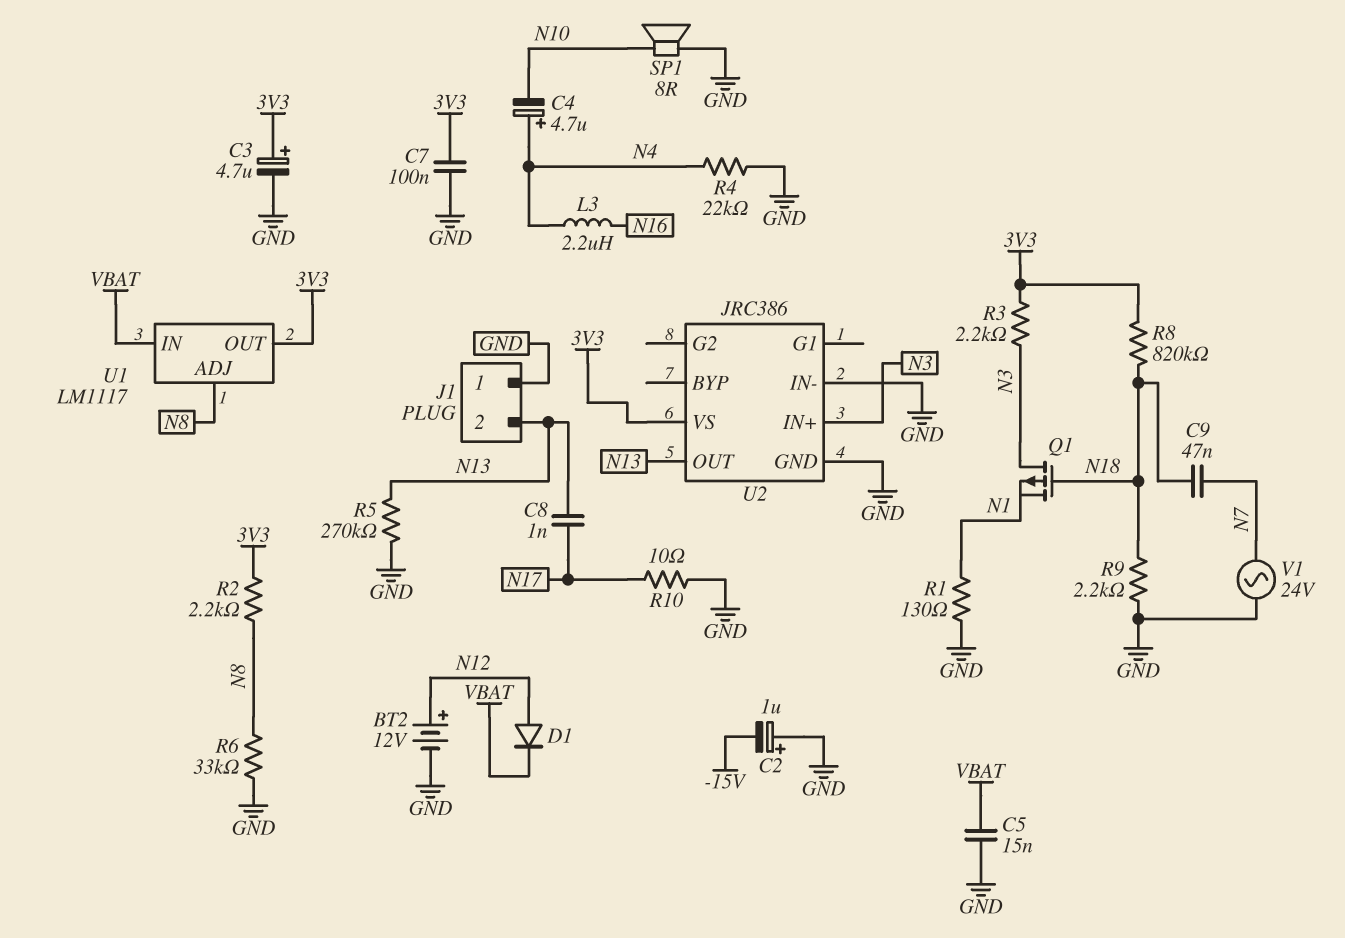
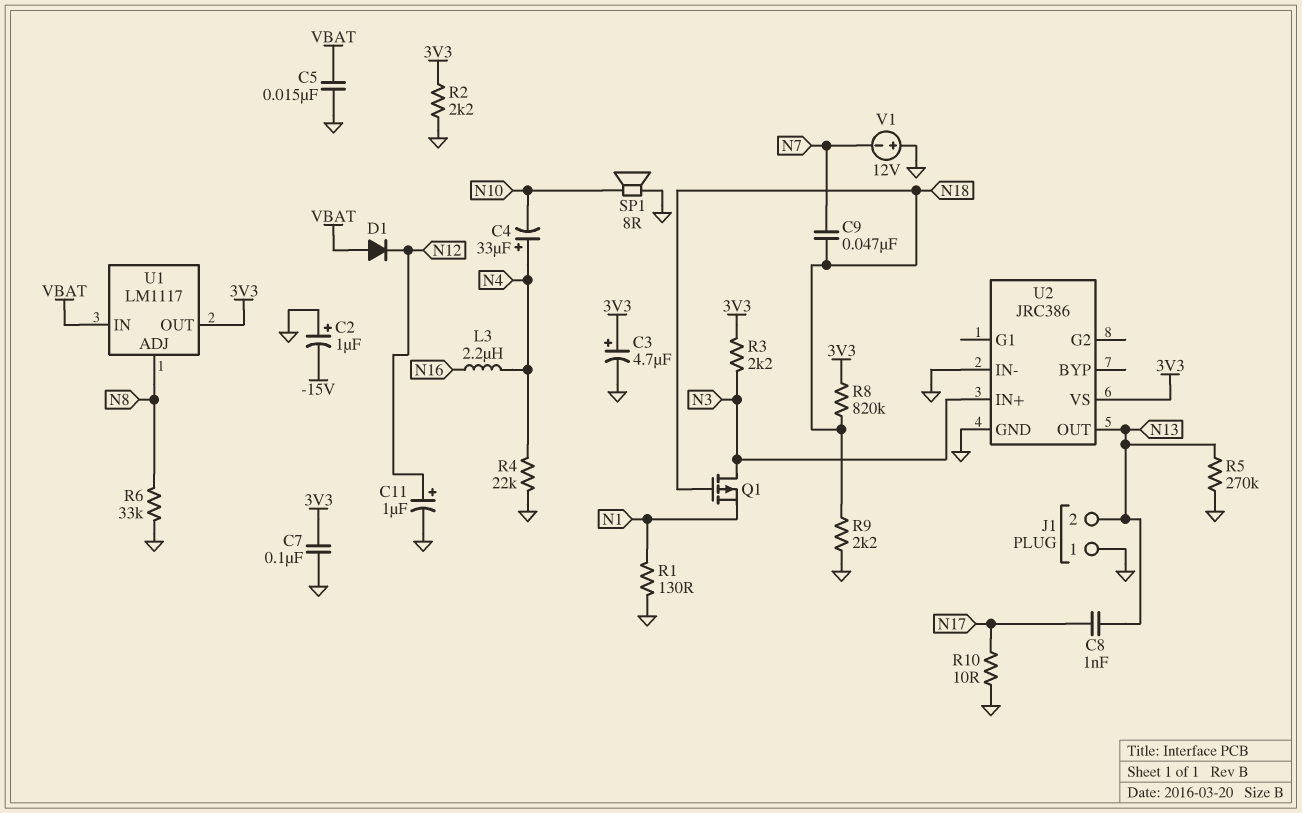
BT2: 12V (plus N12, minus GND) -> none
C4: 4.7uF (plus N4, minus N10) -> 33uF (plus N4, minus N10)
C11: none -> 1uF (plus N12, minus GND)
D1: diode (A N12, K VBAT) -> diode (A VBAT, K N12)
R2: 2.2k (3V3, N8) -> 2.2k (3V3, GND)
V1: AC 24V (GND, N7) -> 12V (plus GND, minus N7)

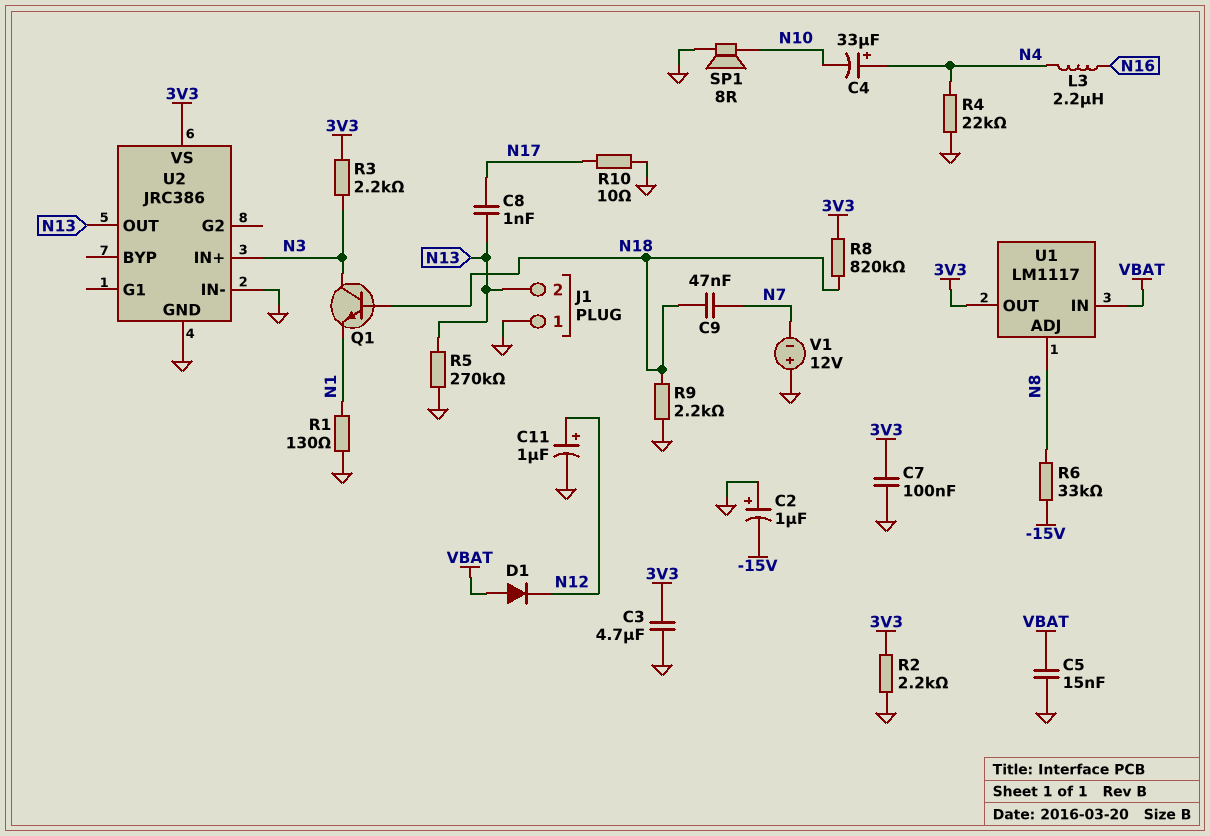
C3: 4.7uF (plus 3V3, minus GND) -> 4.7uF (3V3, GND)
Q1: PMOS (G N18, D N3, S N1) -> NPN (B N18, C N3, E N1)
R6: 33k (GND, N8) -> 33k (-15V, N8)

